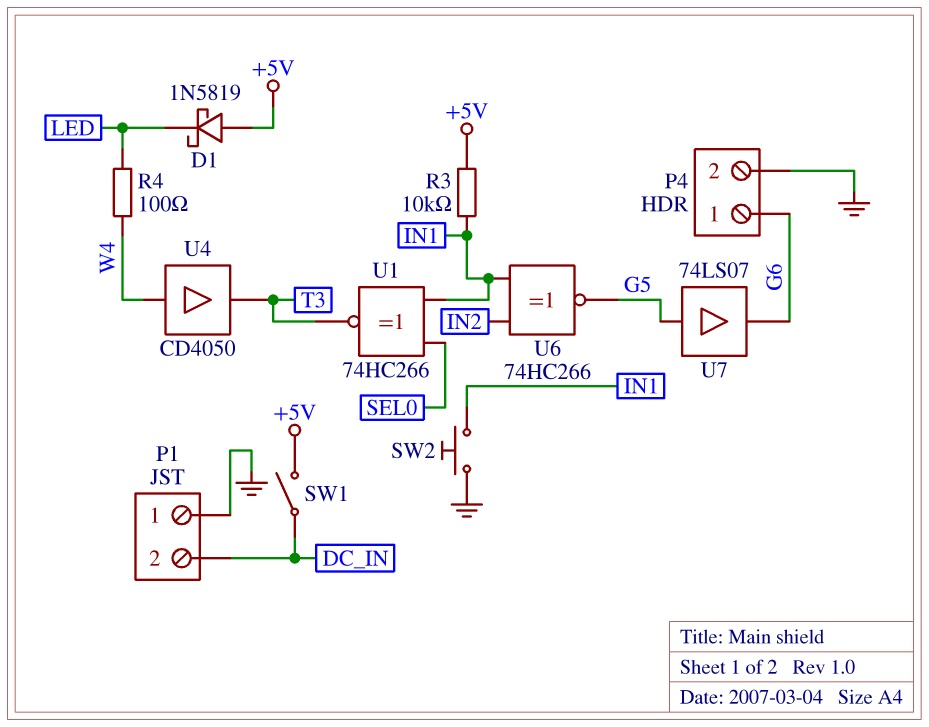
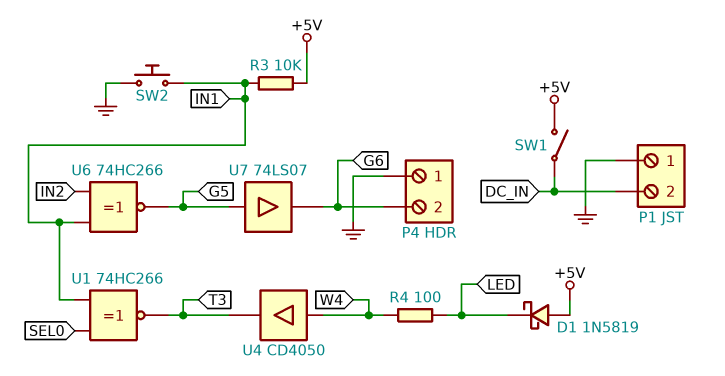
P4 pin 1: G6 -> GND
P4 pin 2: GND -> G6

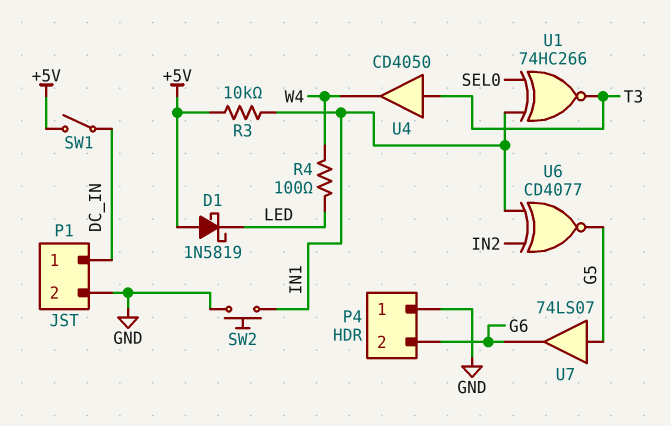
P1 pin 1: GND -> DC_IN
P1 pin 2: DC_IN -> GND
U4: buffer CD4050 (in W4, out T3) -> buffer CD4050 (in T3, out W4)
U6: XNOR 74HC266 (in IN1, in IN2, out G5) -> XNOR CD4077 (in IN1, in IN2, out G5)

